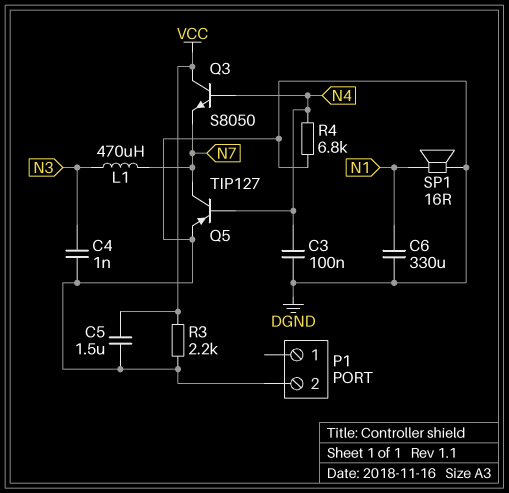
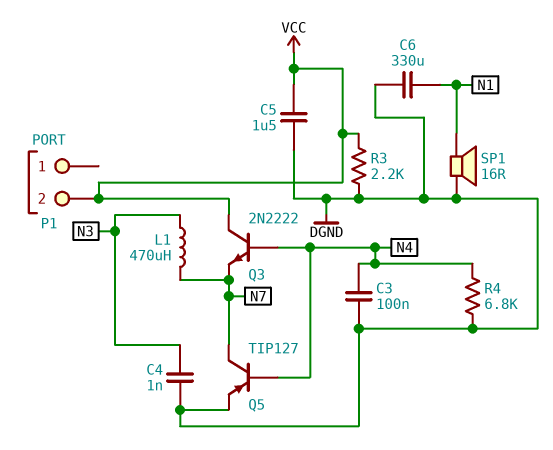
P1 pin 2: DGND -> VCC
Q3: NPN S8050 (B N4, C VCC, E N7) -> NPN 2N2222 (B N4, C VCC, E N7)

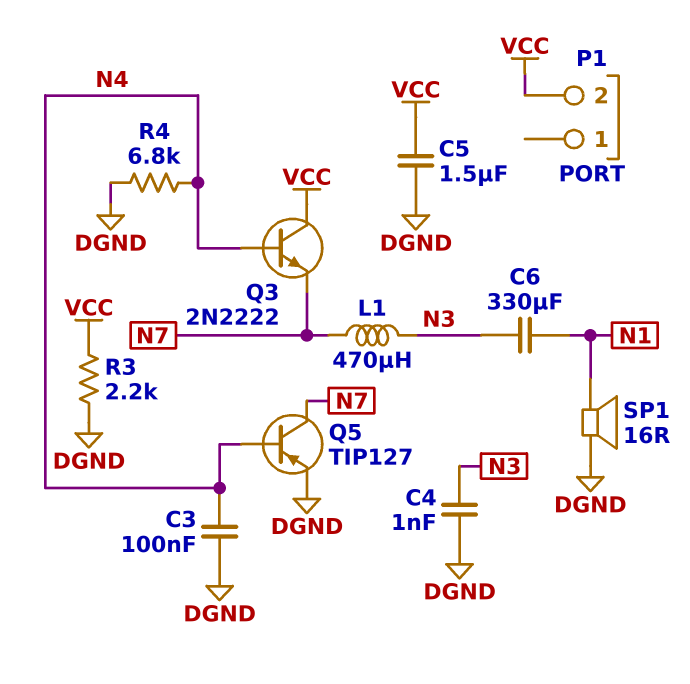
C6: 330uF (DGND, N1) -> 330uF (N1, N3)

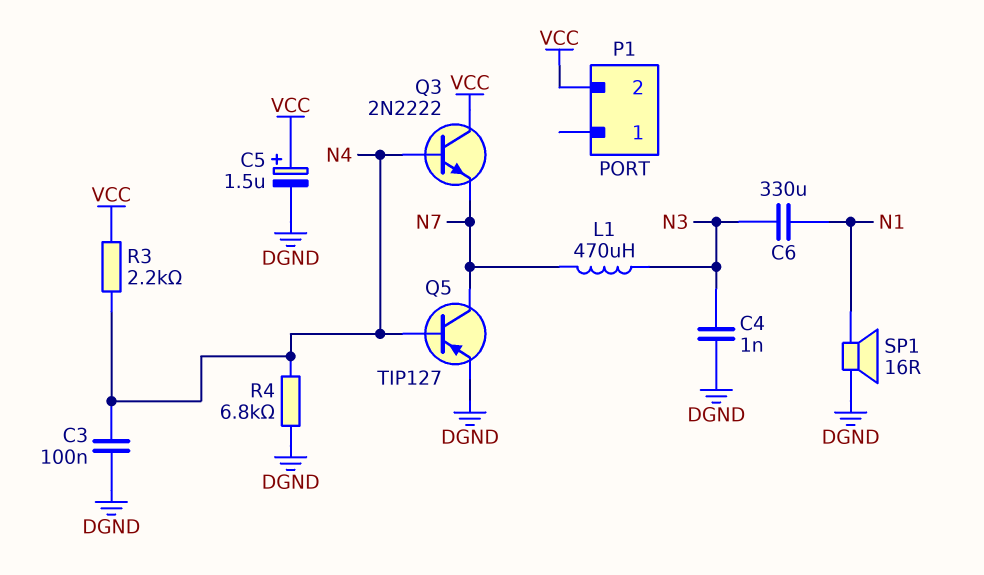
C5: 1.5uF (DGND, VCC) -> 1.5uF (plus VCC, minus DGND)
R3: 2.2k (DGND, VCC) -> 2.2k (N4, VCC)

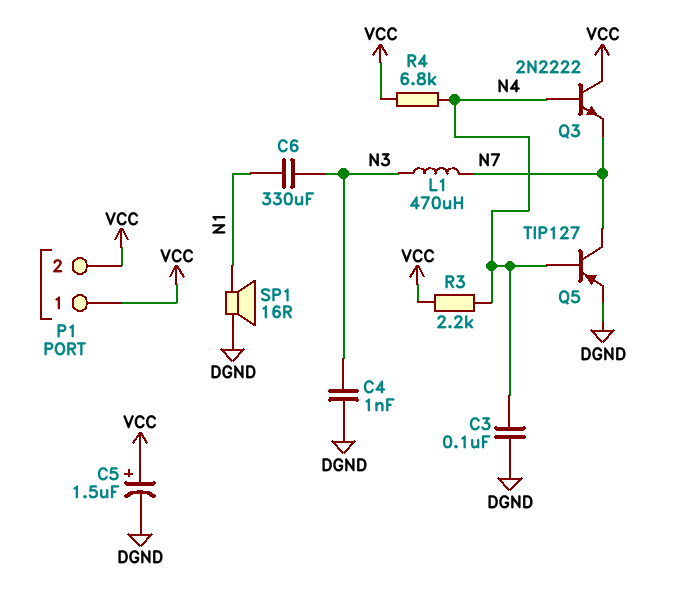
P1 pin 1: none -> VCC
R4: 6.8k (DGND, N4) -> 6.8k (N4, VCC)

